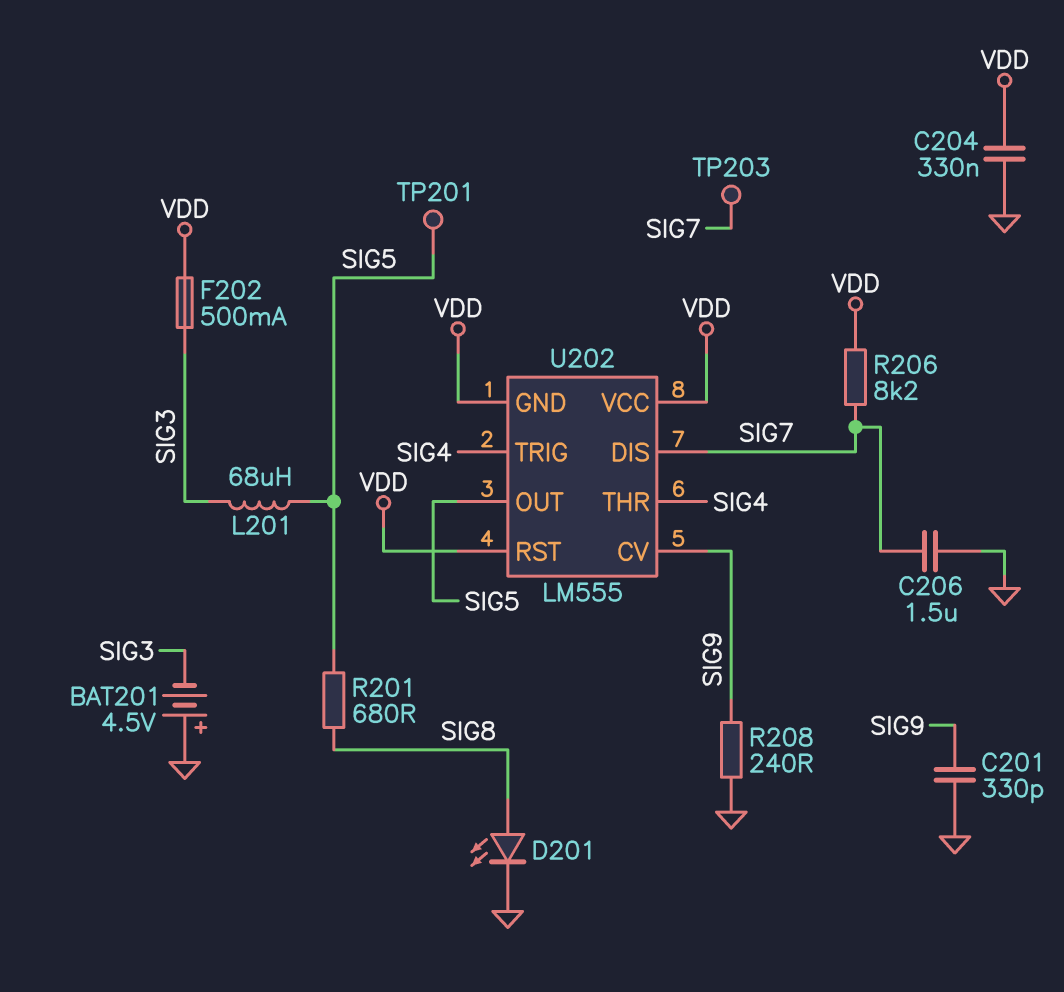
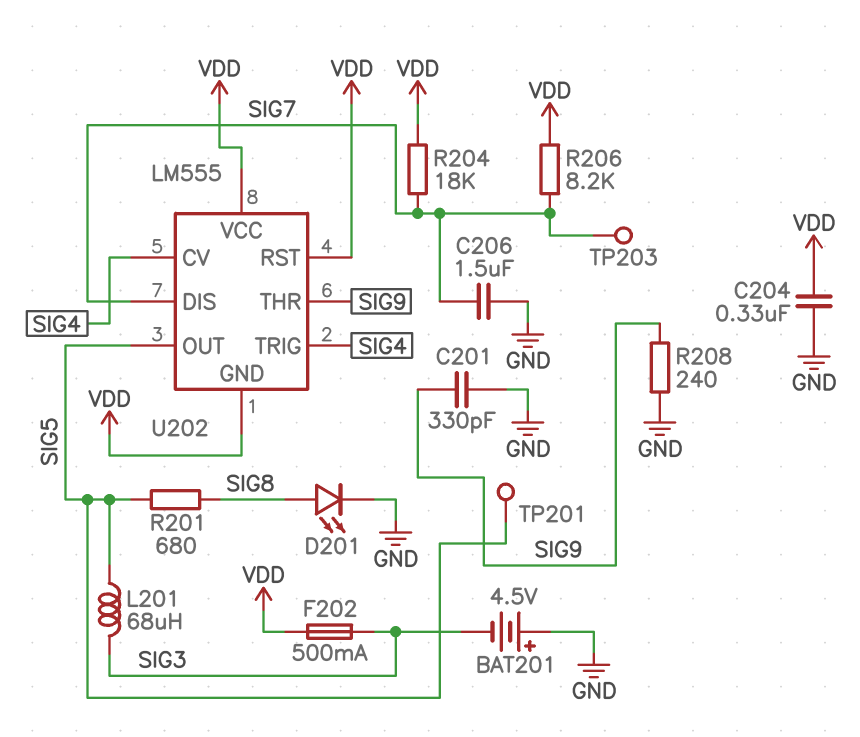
R204: none -> 18k (SIG7, VDD)
U202 pin CV: SIG9 -> SIG4
U202 pin THR: SIG4 -> SIG9

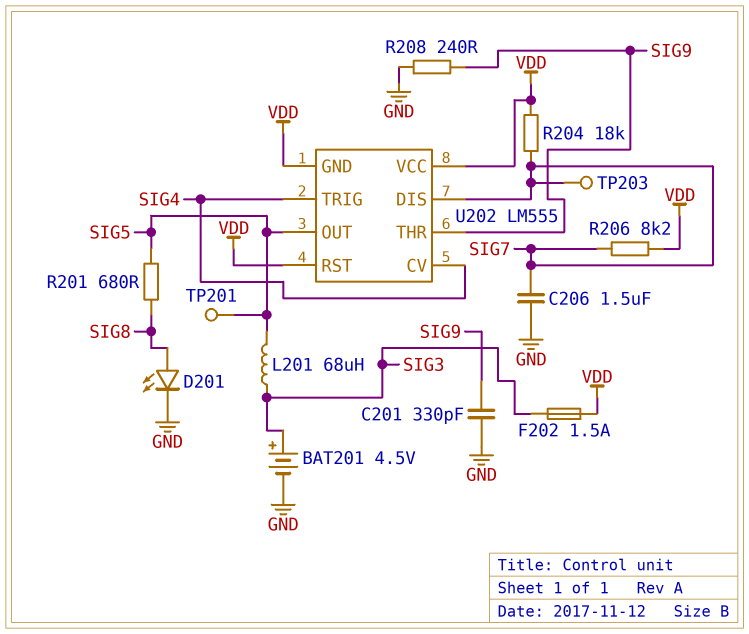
BAT201: 4.5V (plus GND, minus SIG3) -> 4.5V (plus SIG3, minus GND)
C204: 330nF (GND, VDD) -> none
F202: 500mA (SIG3, VDD) -> 1.5A (SIG3, VDD)

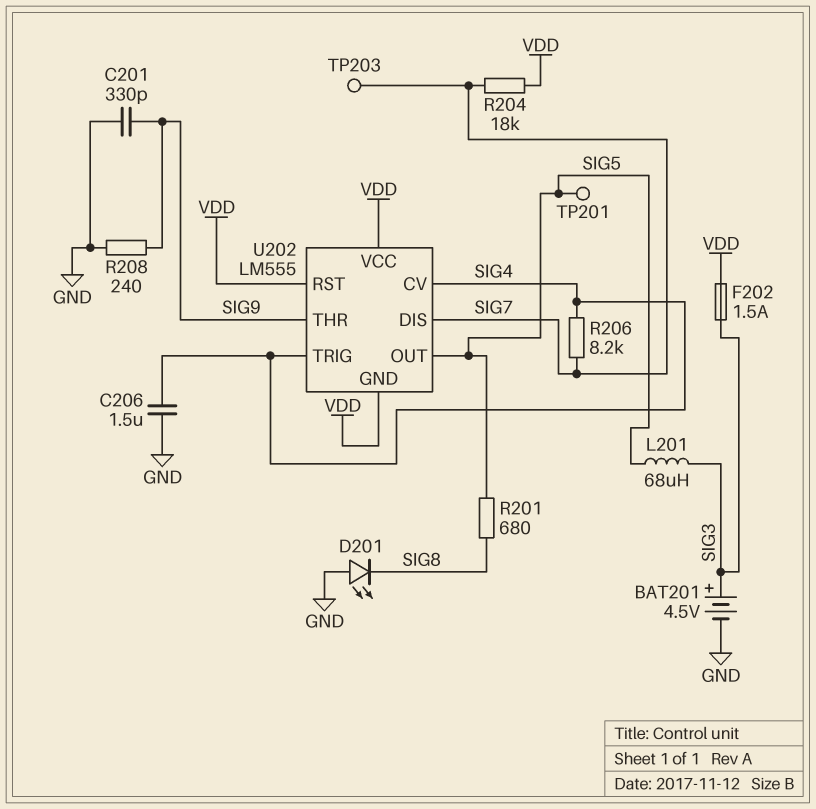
C206: 1.5uF (GND, SIG7) -> 1.5uF (GND, SIG4)
D201: LED (A SIG8, K GND) -> LED (A GND, K SIG8)
R206: 8.2k (SIG7, VDD) -> 8.2k (SIG4, SIG7)

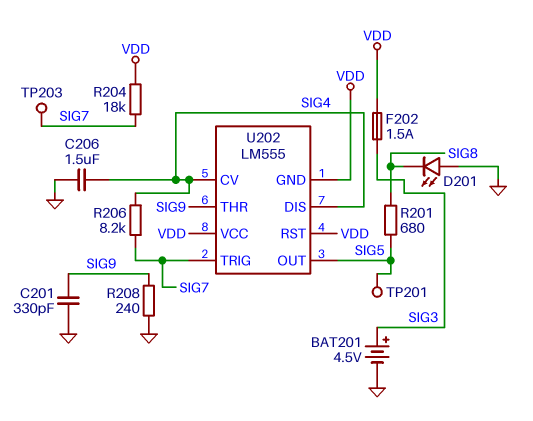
L201: 68uH (SIG3, SIG5) -> none
U202 pin DIS: SIG7 -> SIG4
U202 pin TRIG: SIG4 -> SIG7

